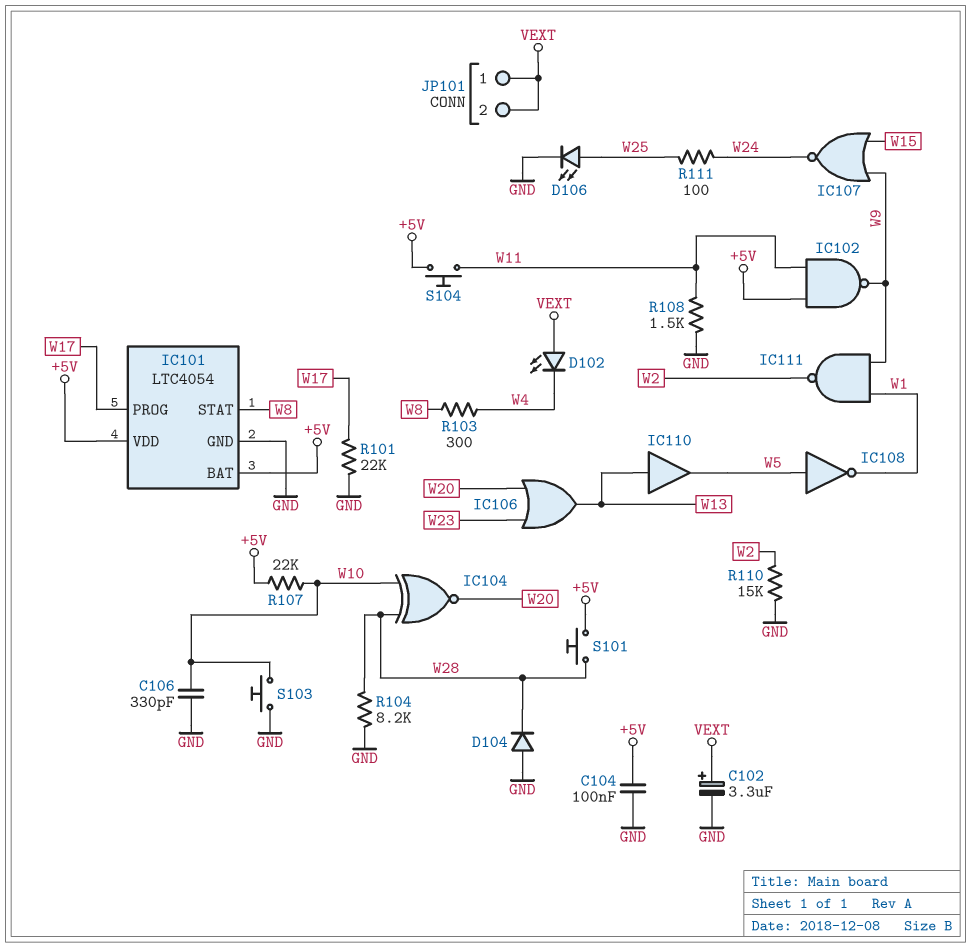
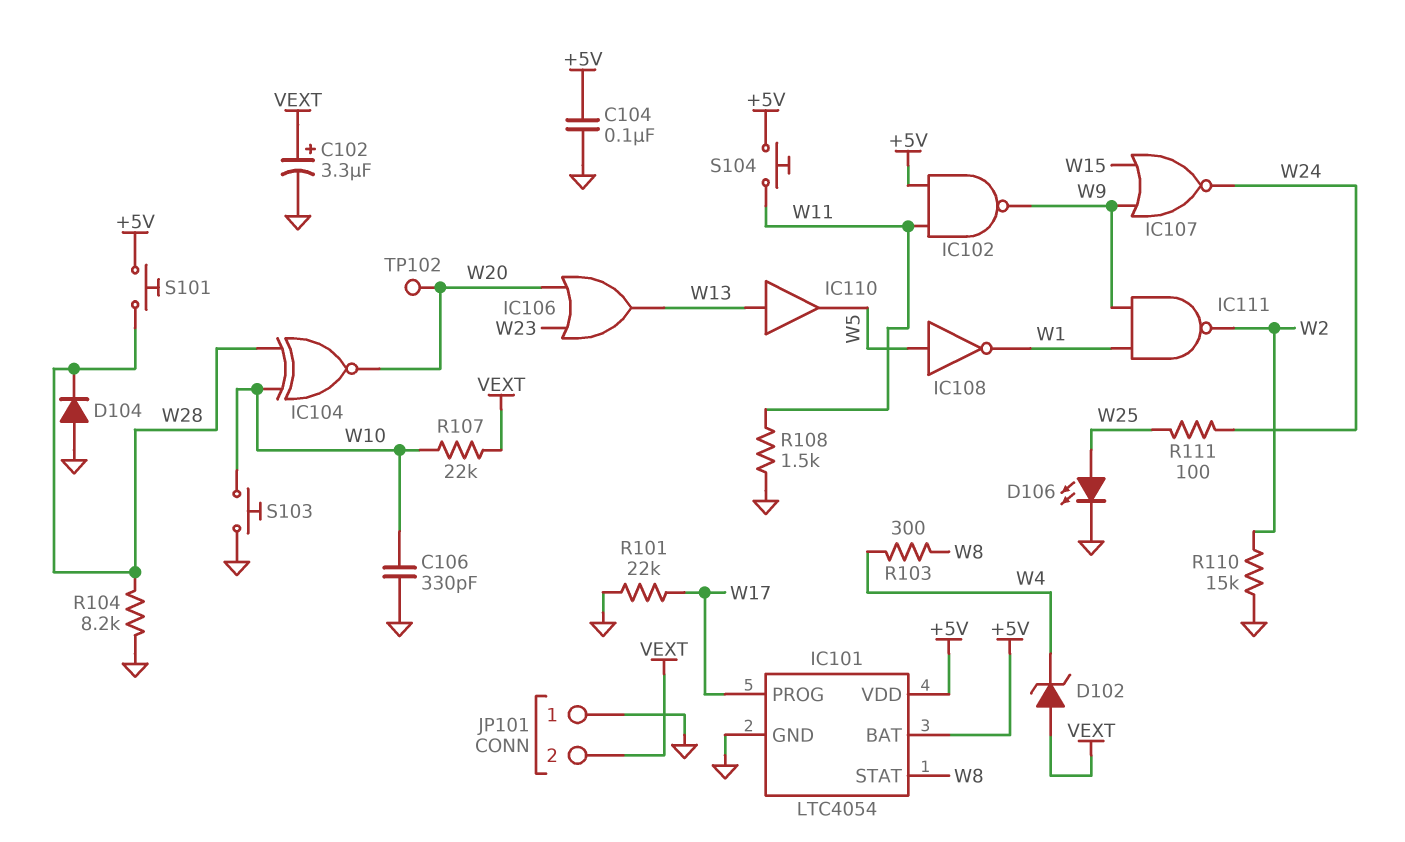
D102: LED (A VEXT, K W4) -> zener (A VEXT, K W4)
JP101 pin 1: VEXT -> GND
R107: 22k (+5V, W10) -> 22k (VEXT, W10)
TP102: none -> test point (W20)

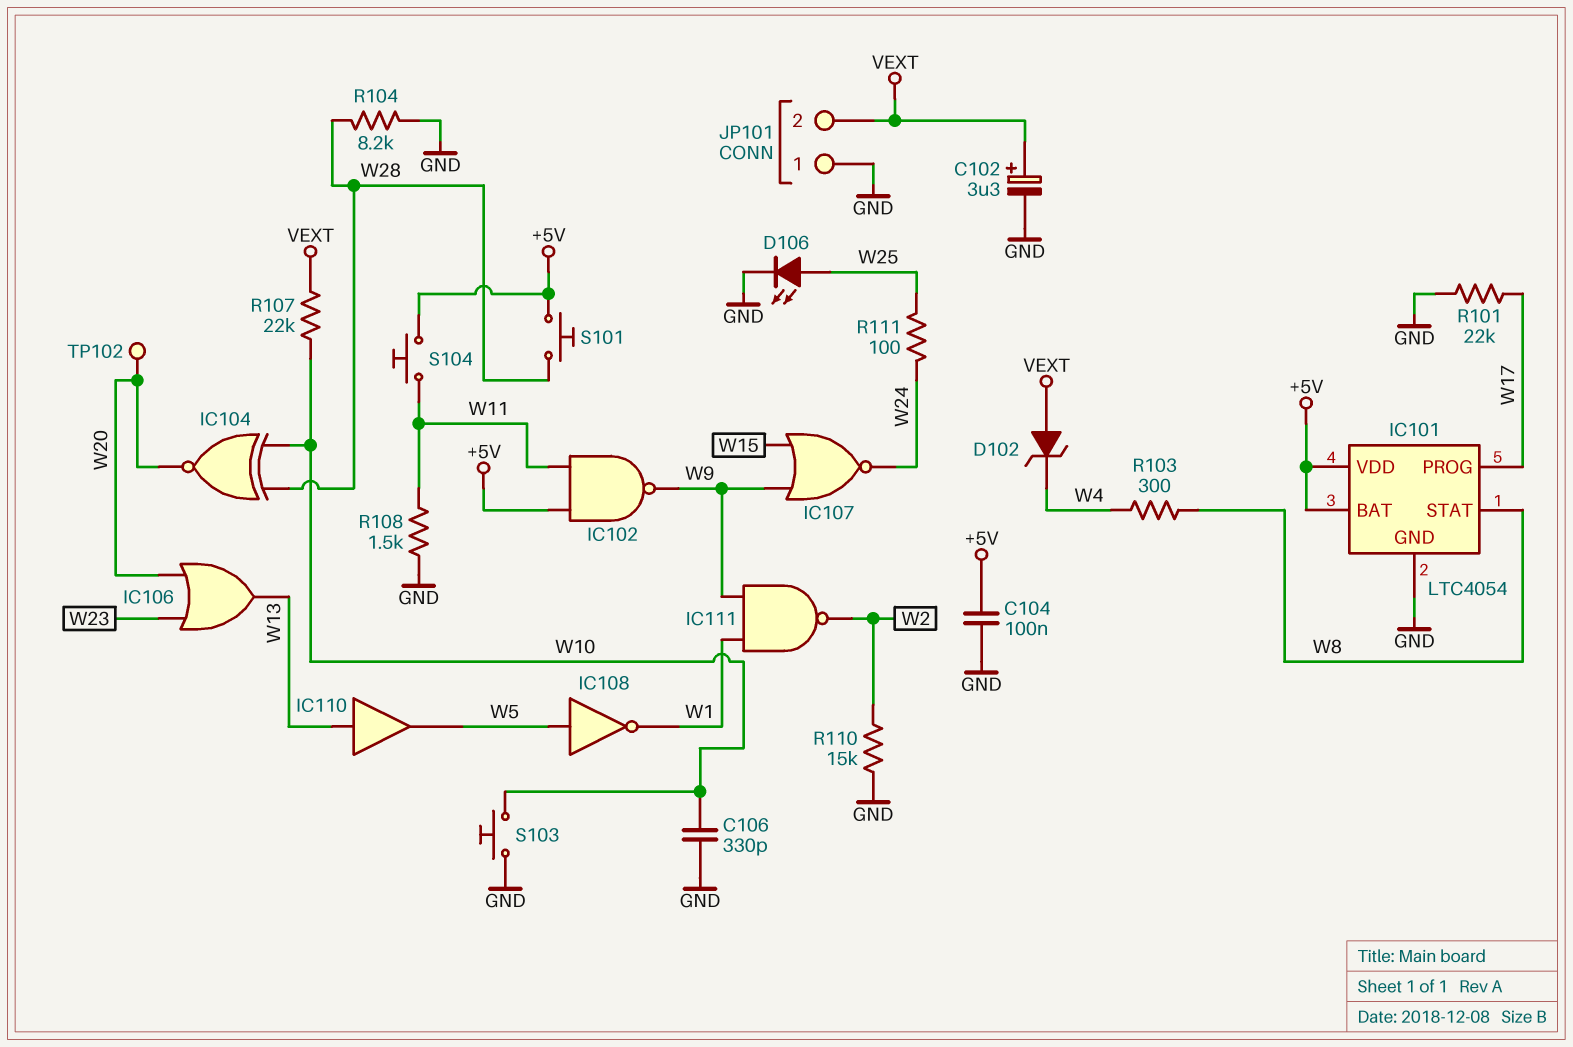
D104: diode (A GND, K W28) -> none

